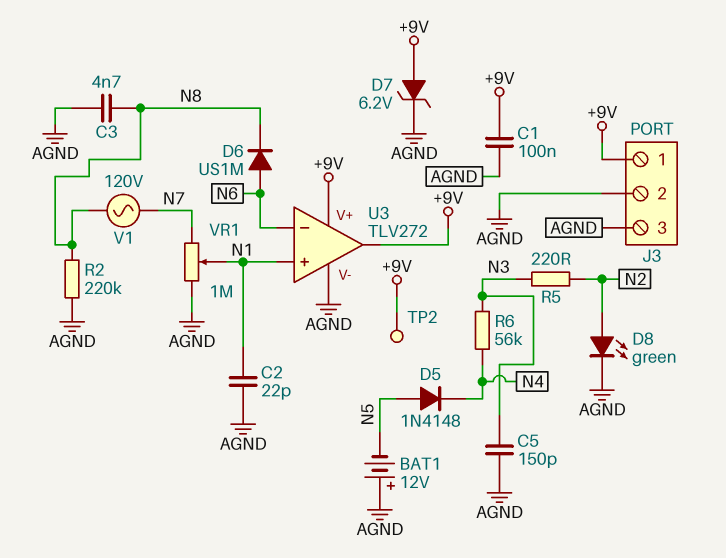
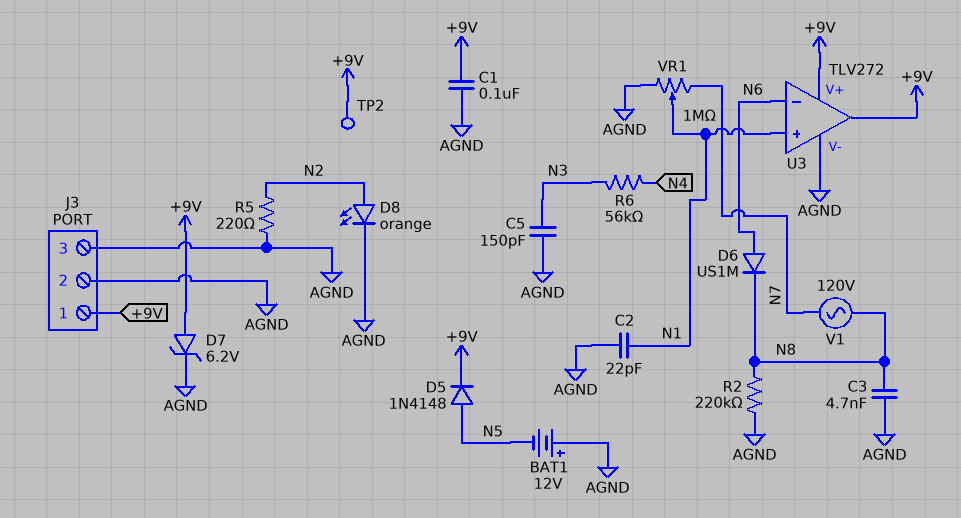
D5: diode 1N4148 (A N5, K N4) -> diode 1N4148 (A N5, K +9V)
D8: LED green (A N2, K AGND) -> LED orange (A N2, K AGND)
R5: 220 (N2, N3) -> 220 (AGND, N2)

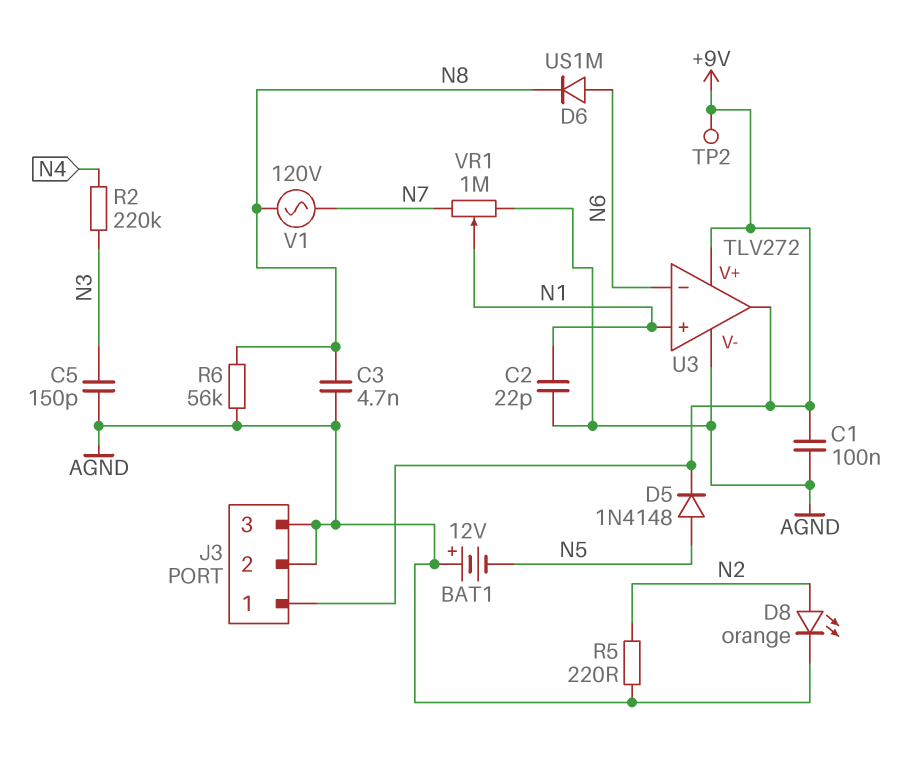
D7: zener 6.2V (A +9V, K AGND) -> none
R2: 220k (AGND, N8) -> 220k (N3, N4)
R6: 56k (N3, N4) -> 56k (AGND, N8)

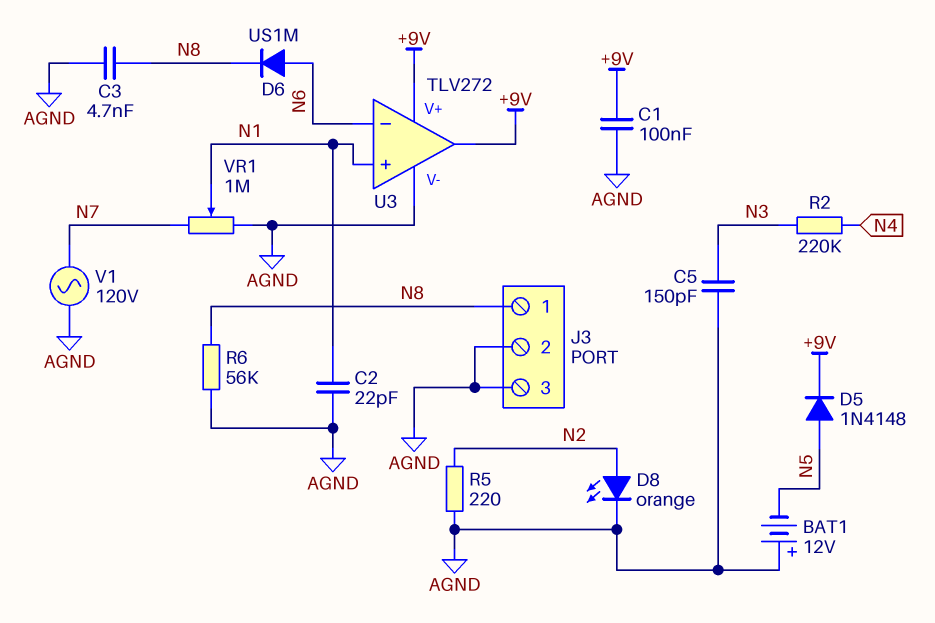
J3 pin 1: +9V -> N8
TP2: test point (+9V) -> none
V1: AC 120V (N7, N8) -> AC 120V (AGND, N7)

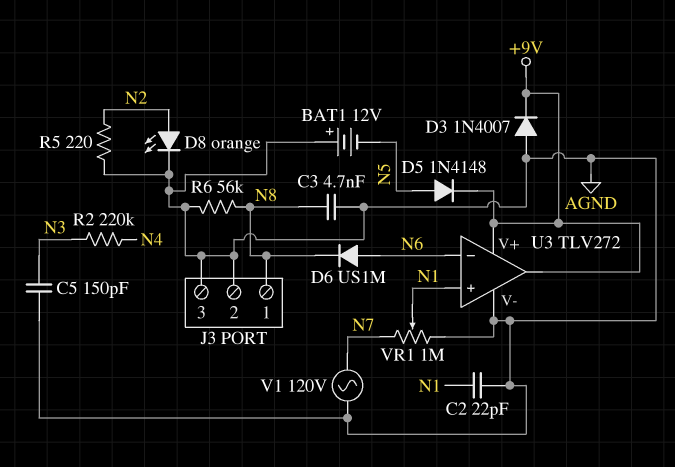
C1: 100nF (+9V, AGND) -> none
D3: none -> diode 1N4007 (A AGND, K +9V)

